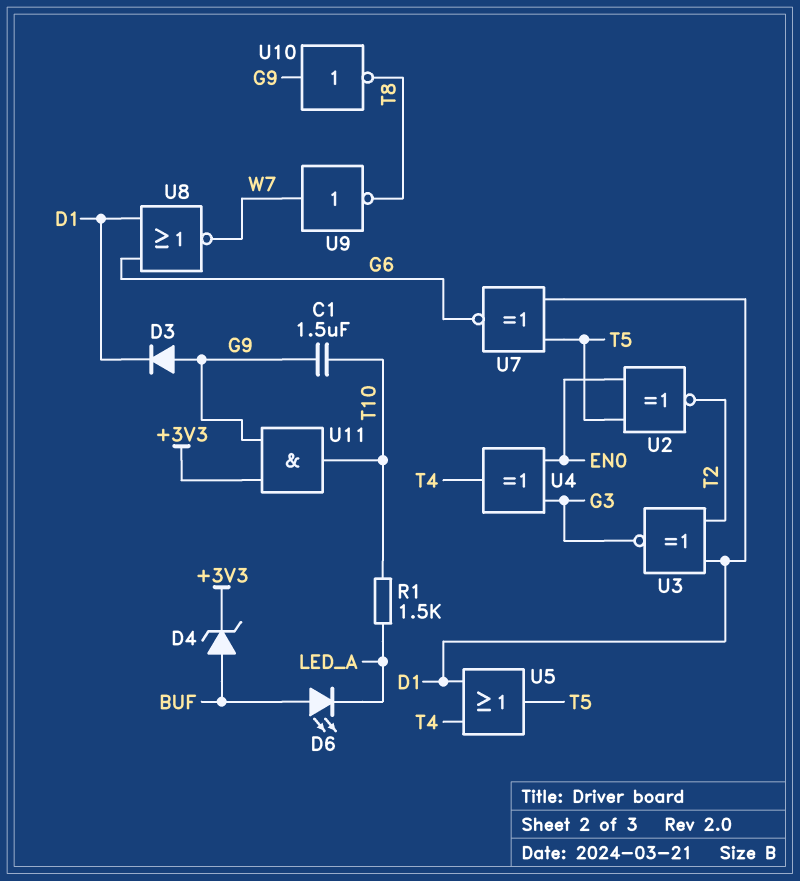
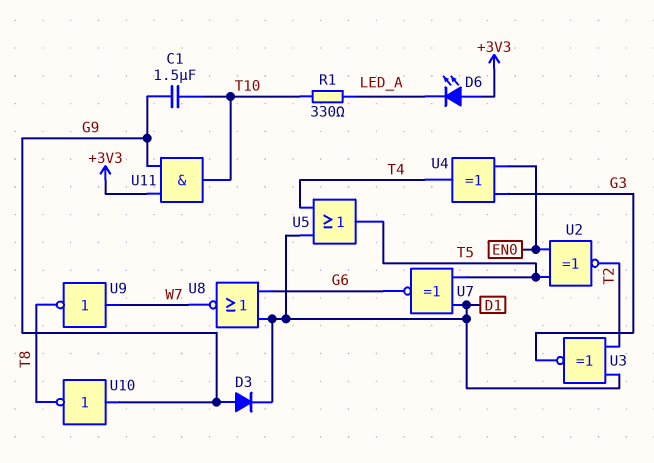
D4: zener (A BUF, K +3V3) -> none
D6: LED (A BUF, K LED_A) -> LED (A +3V3, K LED_A)
R1: 1.5k (LED_A, T10) -> 330 (LED_A, T10)

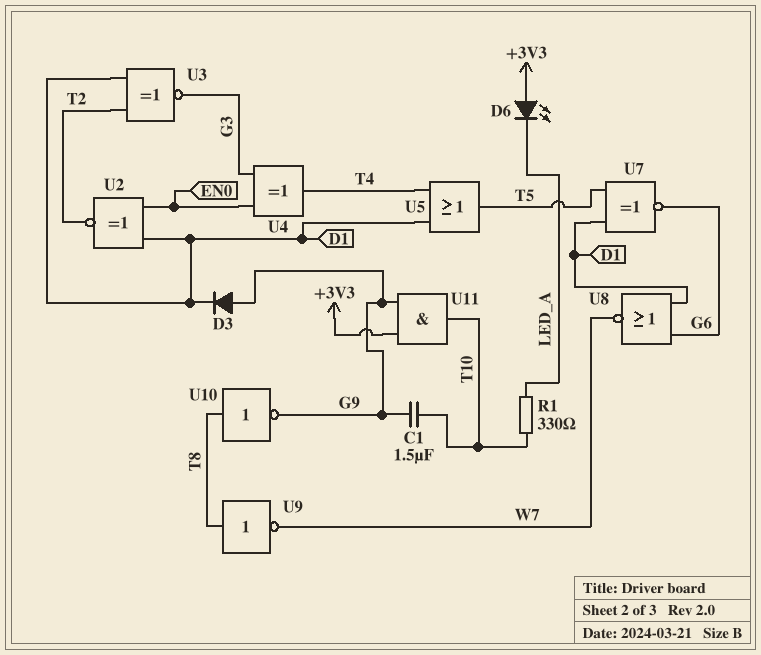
U2: XNOR (in EN0, in T5, out T2) -> XNOR (in D1, in EN0, out T2)
U9: NOT (in W7, out T8) -> NOT (in T8, out W7)
U10: NOT (in G9, out T8) -> NOT (in T8, out G9)

